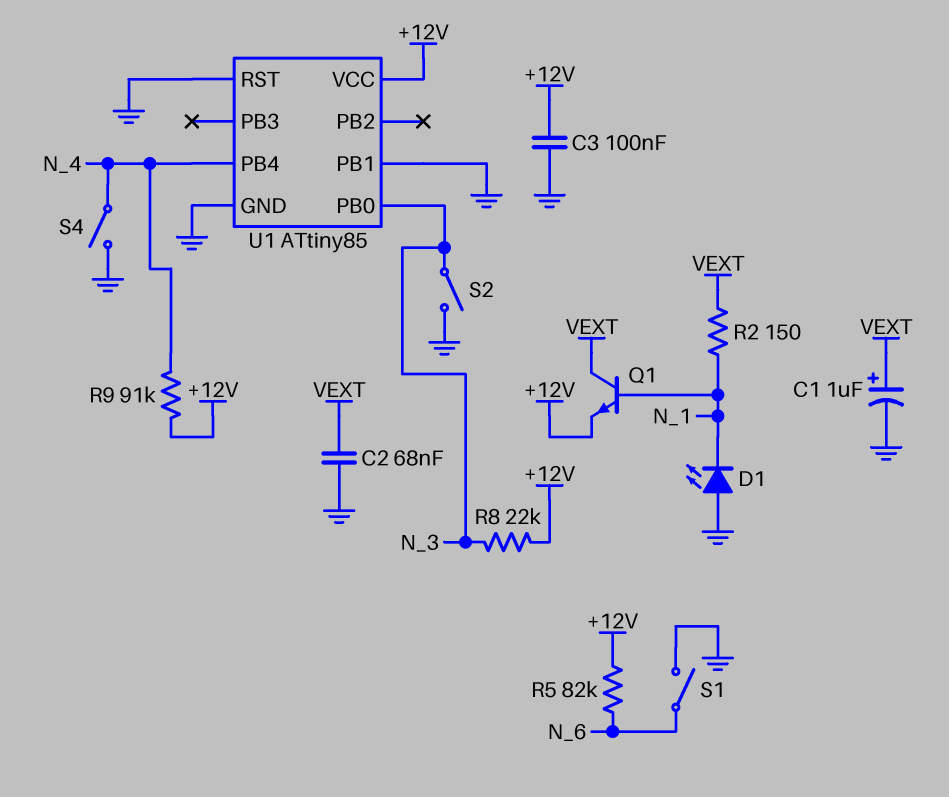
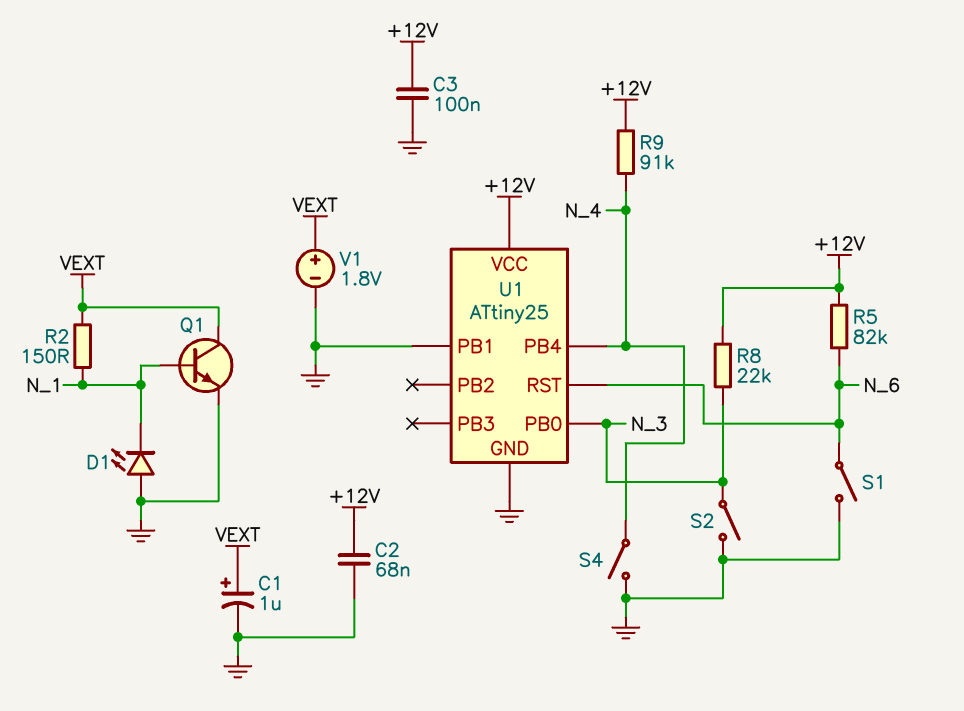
C2: 68nF (GND, VEXT) -> 68nF (+12V, GND)
Q1: NPN (B N_1, C VEXT, E +12V) -> NPN (B N_1, C VEXT, E GND)
U1: ATtiny85 -> ATtiny25
U1 pin RST: GND -> N_6
V1: none -> 1.8V (plus VEXT, minus GND)

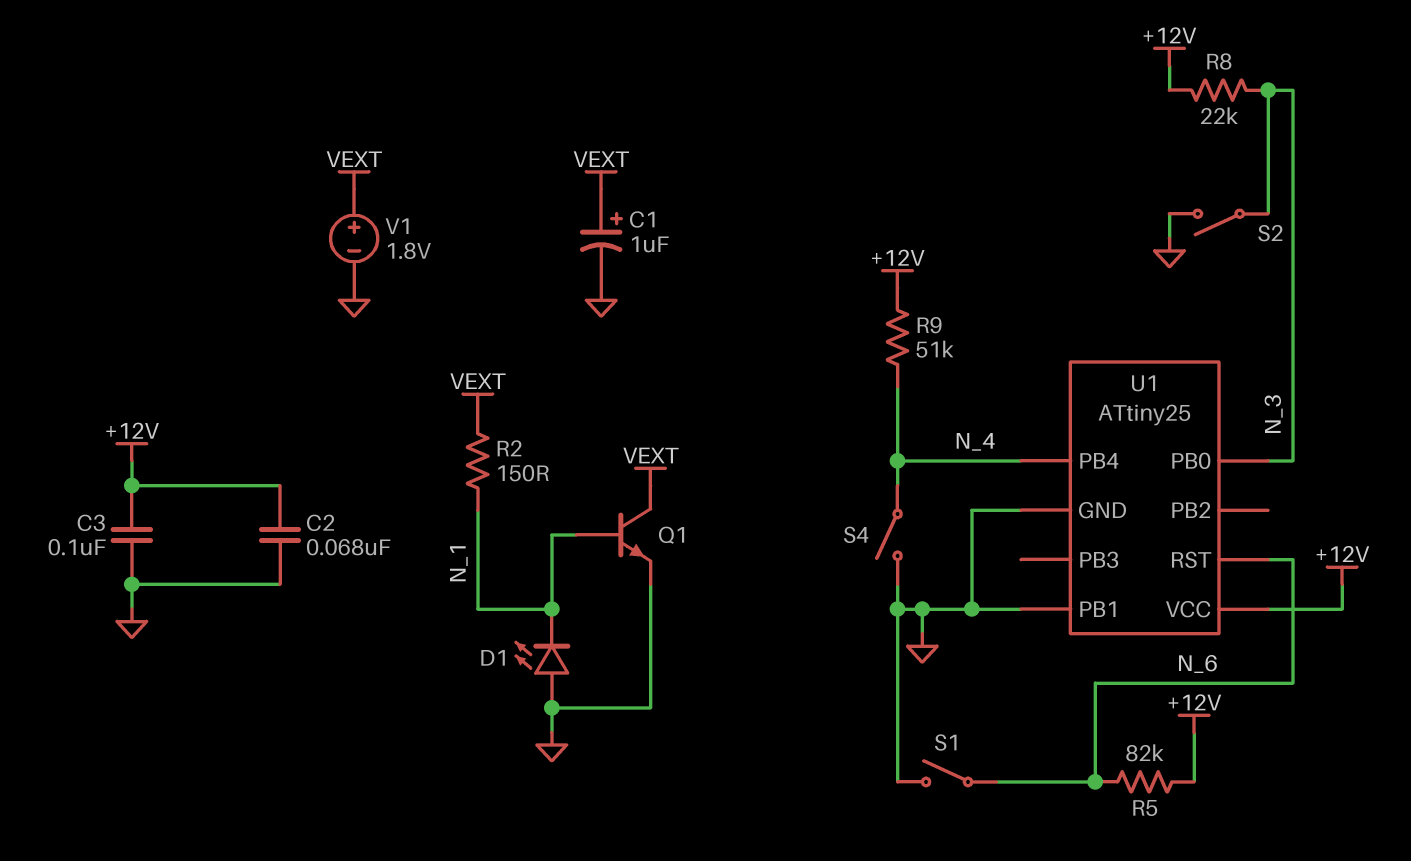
R9: 91k (+12V, N_4) -> 51k (+12V, N_4)

